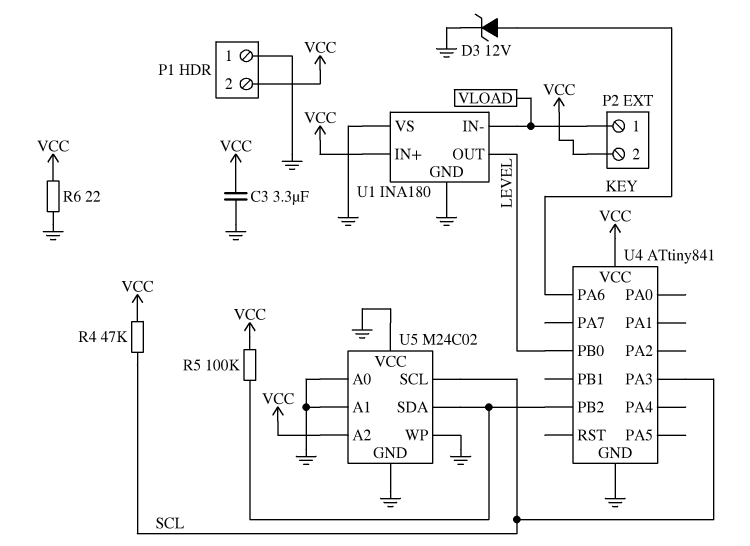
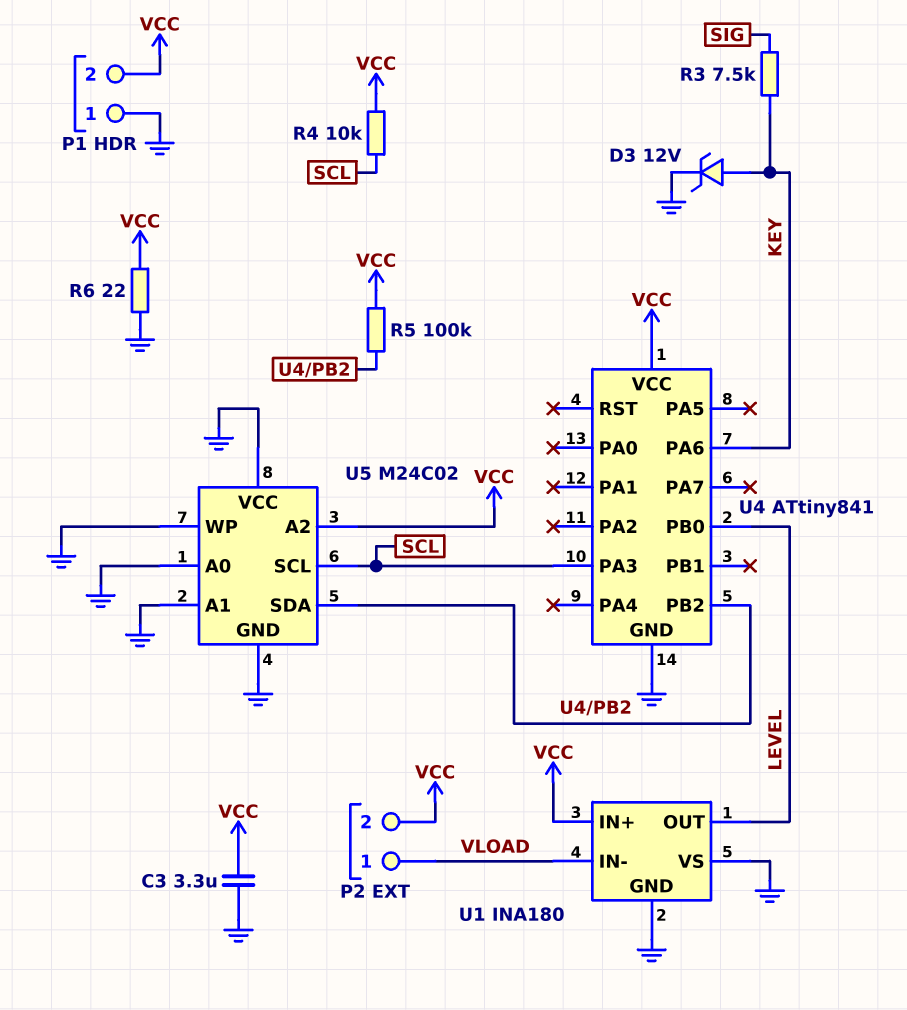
R3: none -> 7.5k (KEY, SIG)
R4: 47k (SCL, VCC) -> 10k (SCL, VCC)

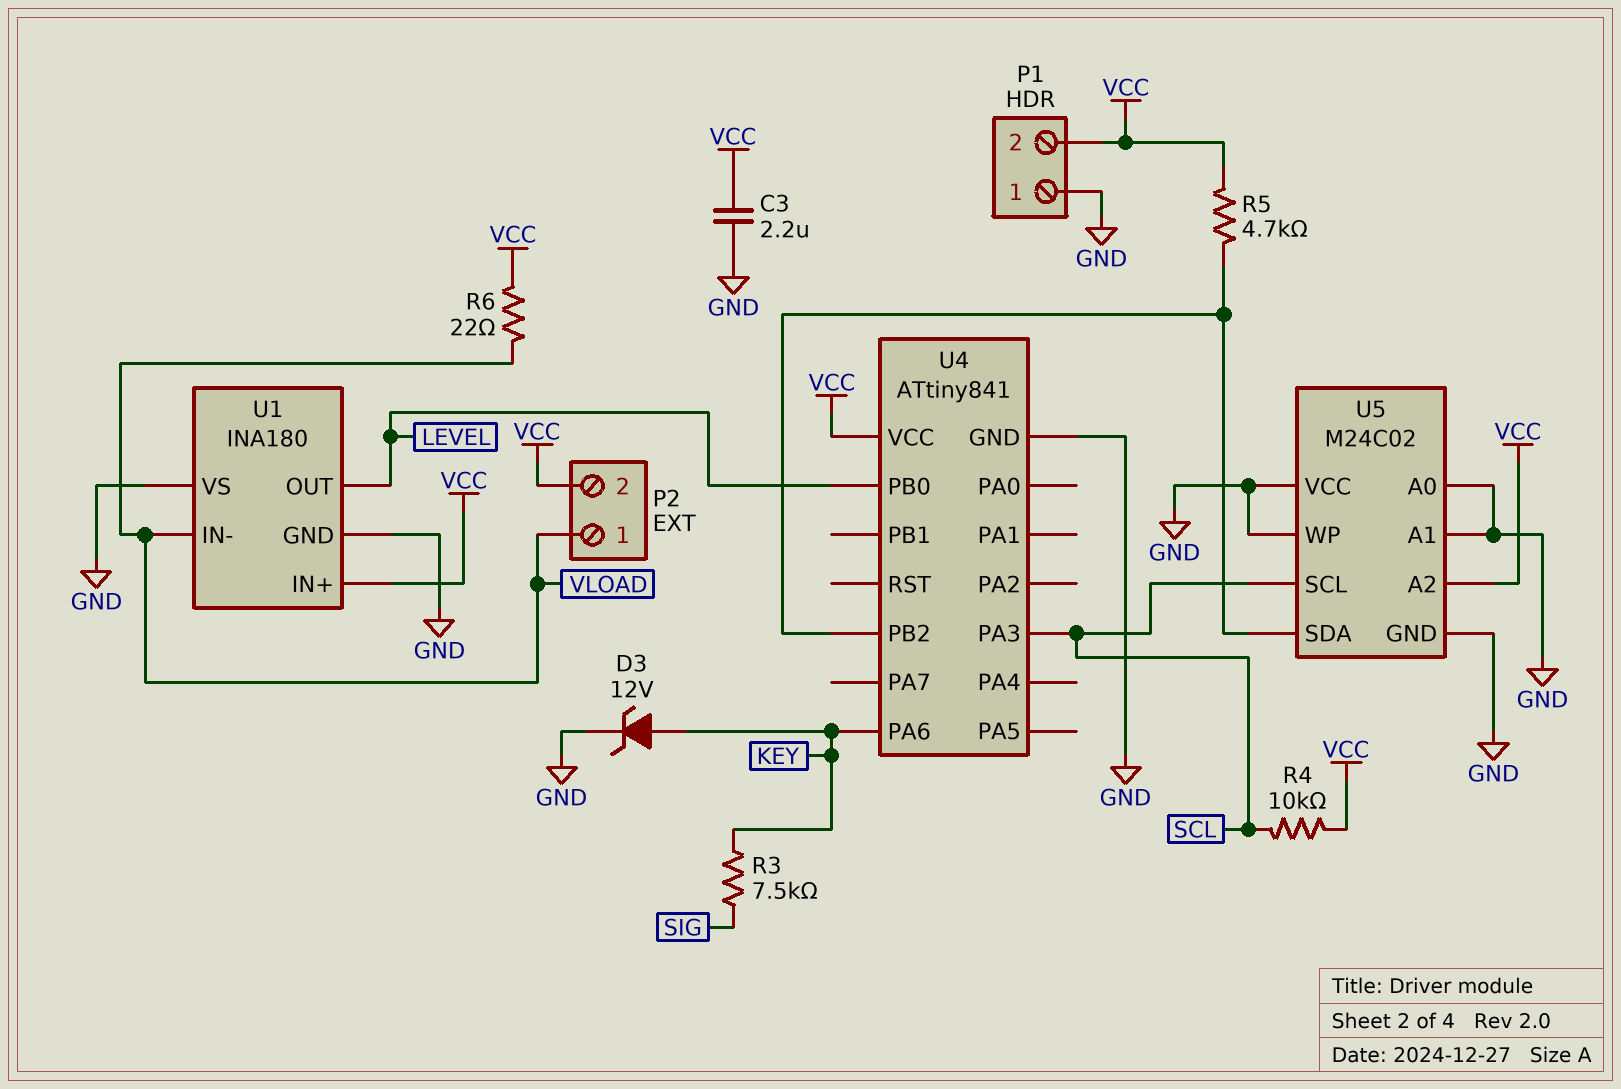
C3: 3.3uF (GND, VCC) -> 2.2uF (GND, VCC)
R5: 100k (U4/PB2, VCC) -> 4.7k (U4/PB2, VCC)
R6: 22 (GND, VCC) -> 22 (VCC, VLOAD)

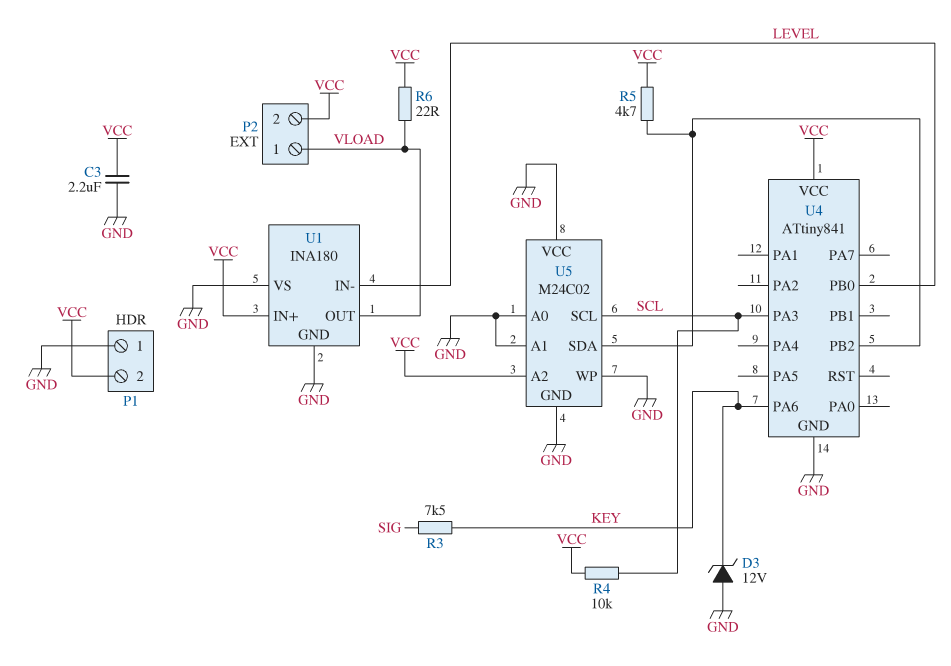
D3: zener 12V (A KEY, K GND) -> zener 12V (A GND, K KEY)
U1 pin IN-: VLOAD -> LEVEL
U1 pin OUT: LEVEL -> VLOAD

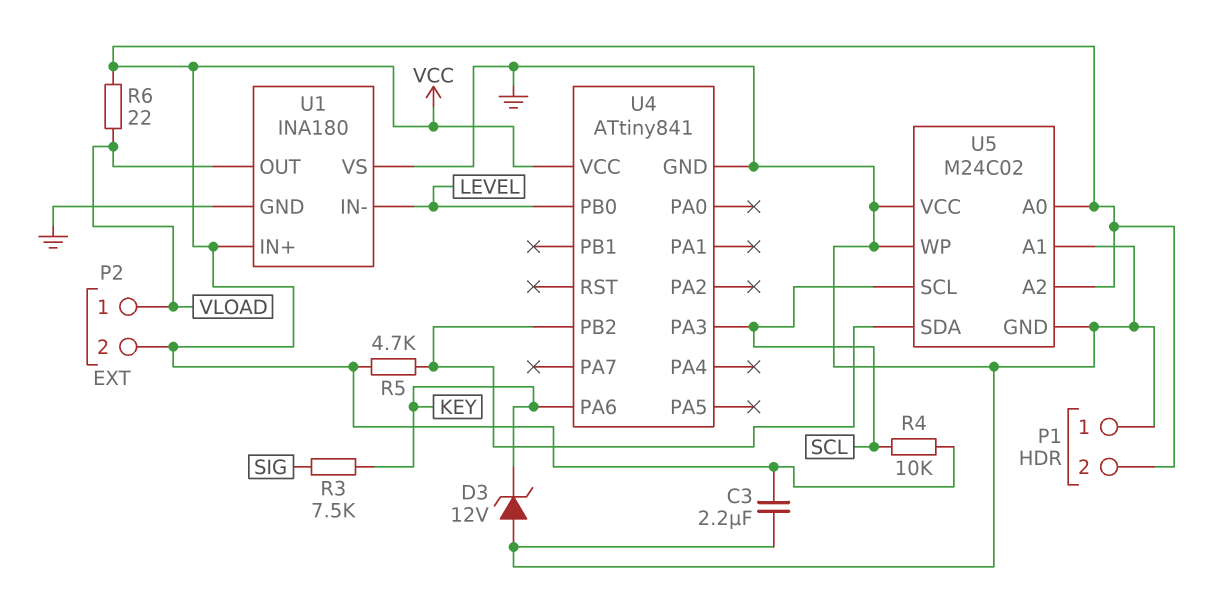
U5 pin A0: GND -> VCC

